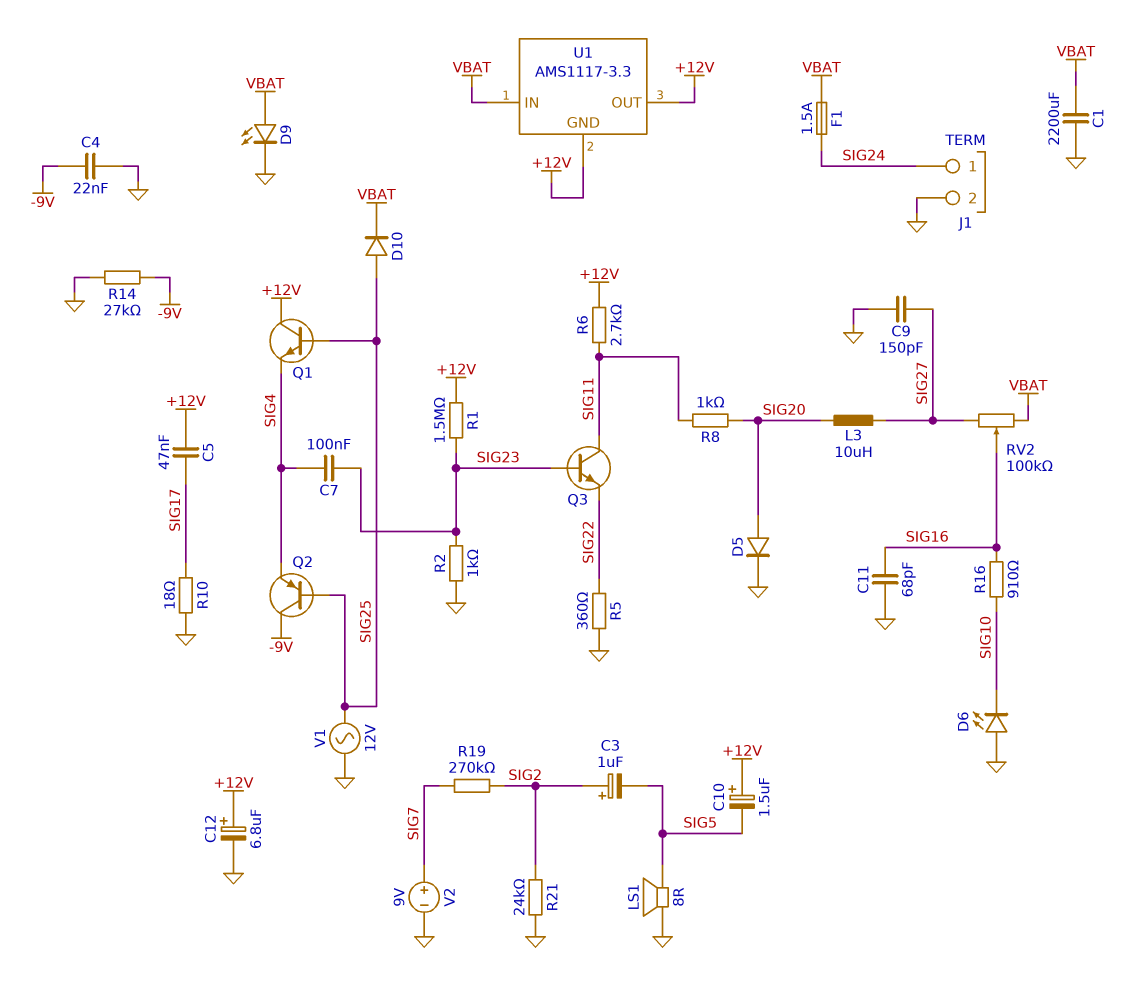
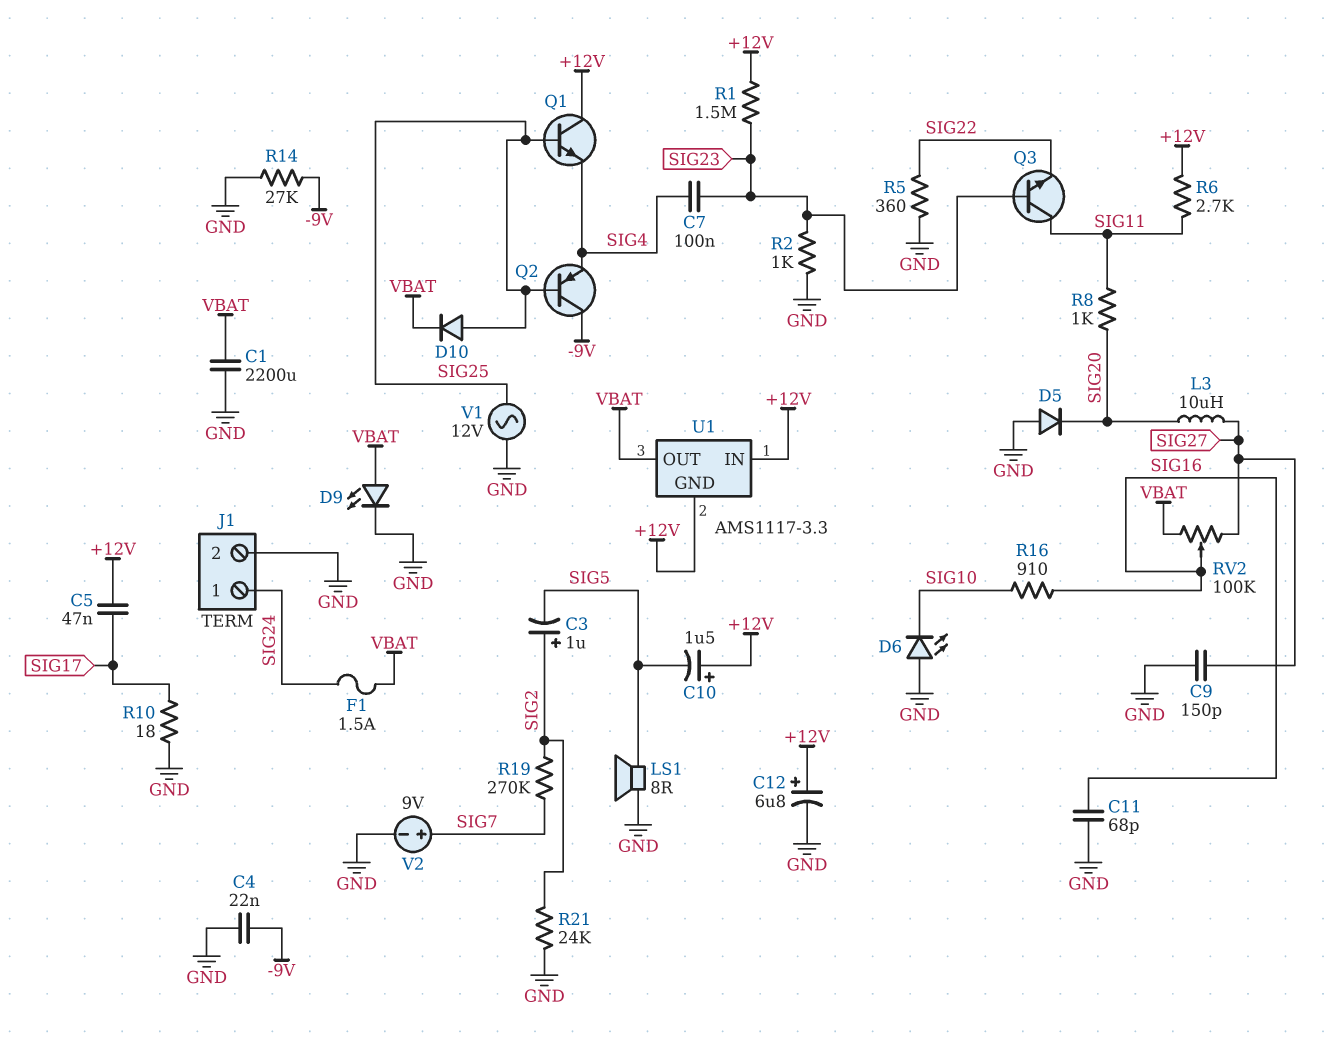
D5: diode (A SIG20, K GND) -> diode (A GND, K SIG20)
U1 pin IN: VBAT -> +12V
U1 pin OUT: +12V -> VBAT

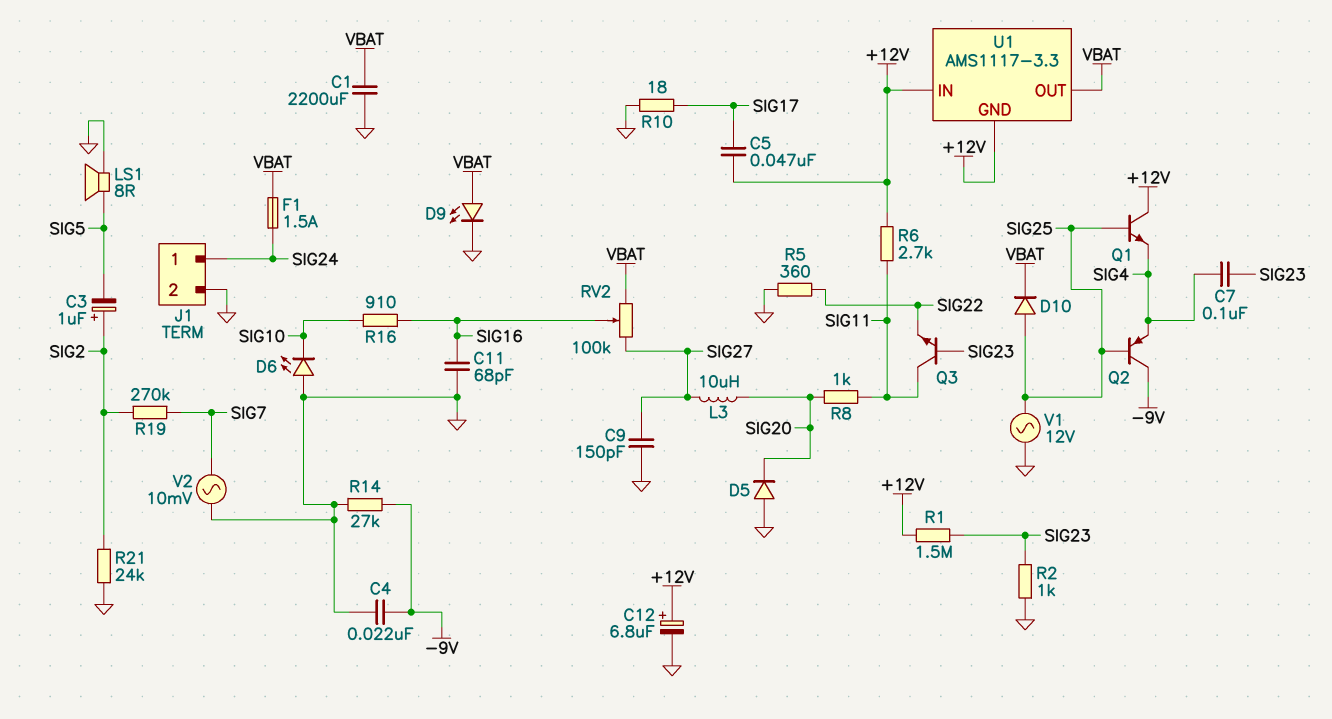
C10: 1.5uF (plus +12V, minus SIG5) -> none
V2: 9V (plus SIG7, minus GND) -> AC 10mV (GND, SIG7)

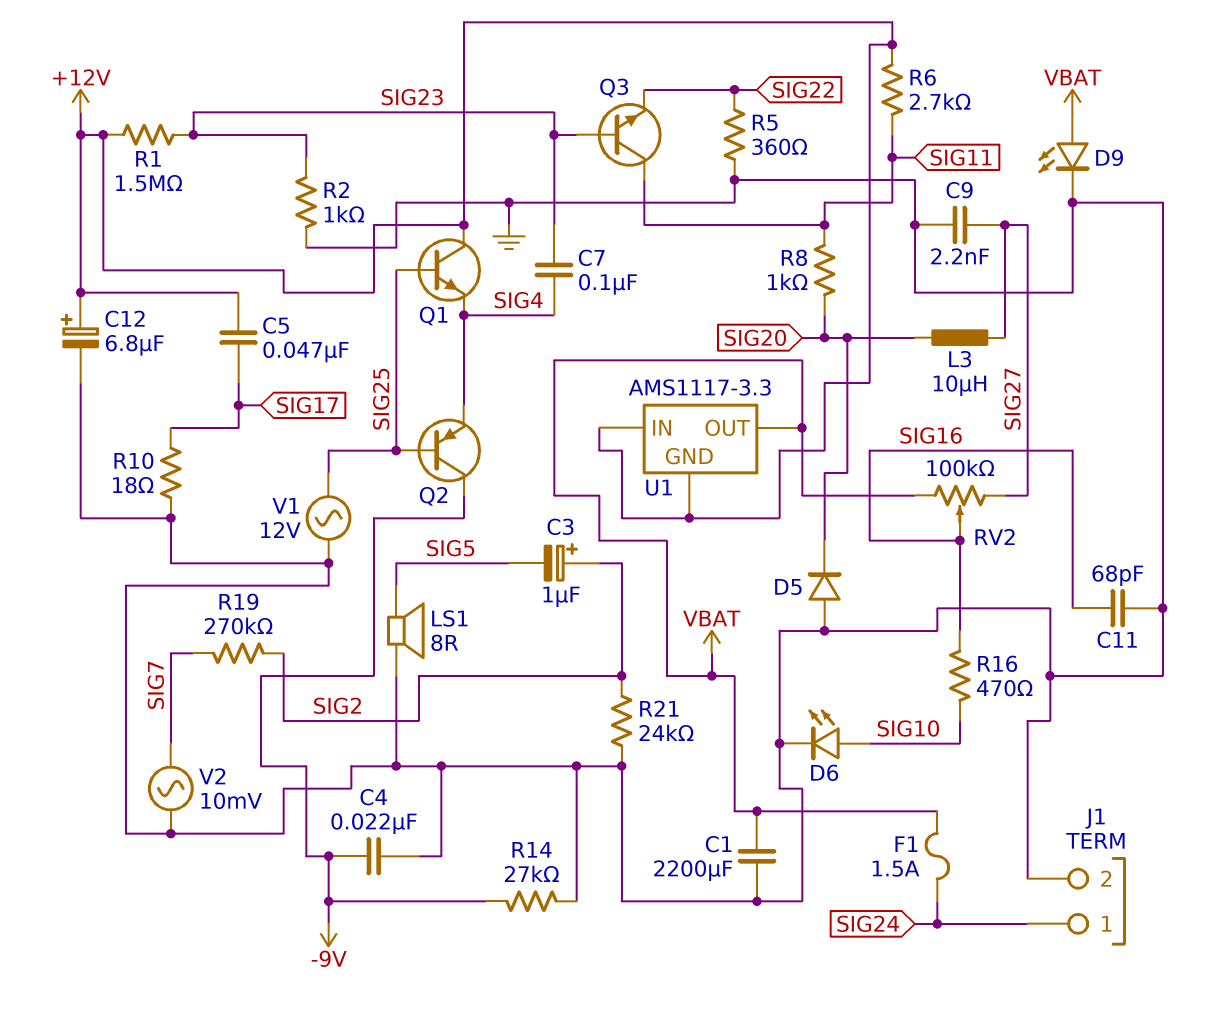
C9: 150pF (GND, SIG27) -> 2.2nF (GND, SIG27)
D6: LED (A GND, K SIG10) -> LED (A SIG10, K GND)
D10: diode (A SIG25, K VBAT) -> none
R16: 910 (SIG10, SIG16) -> 470 (SIG10, SIG16)

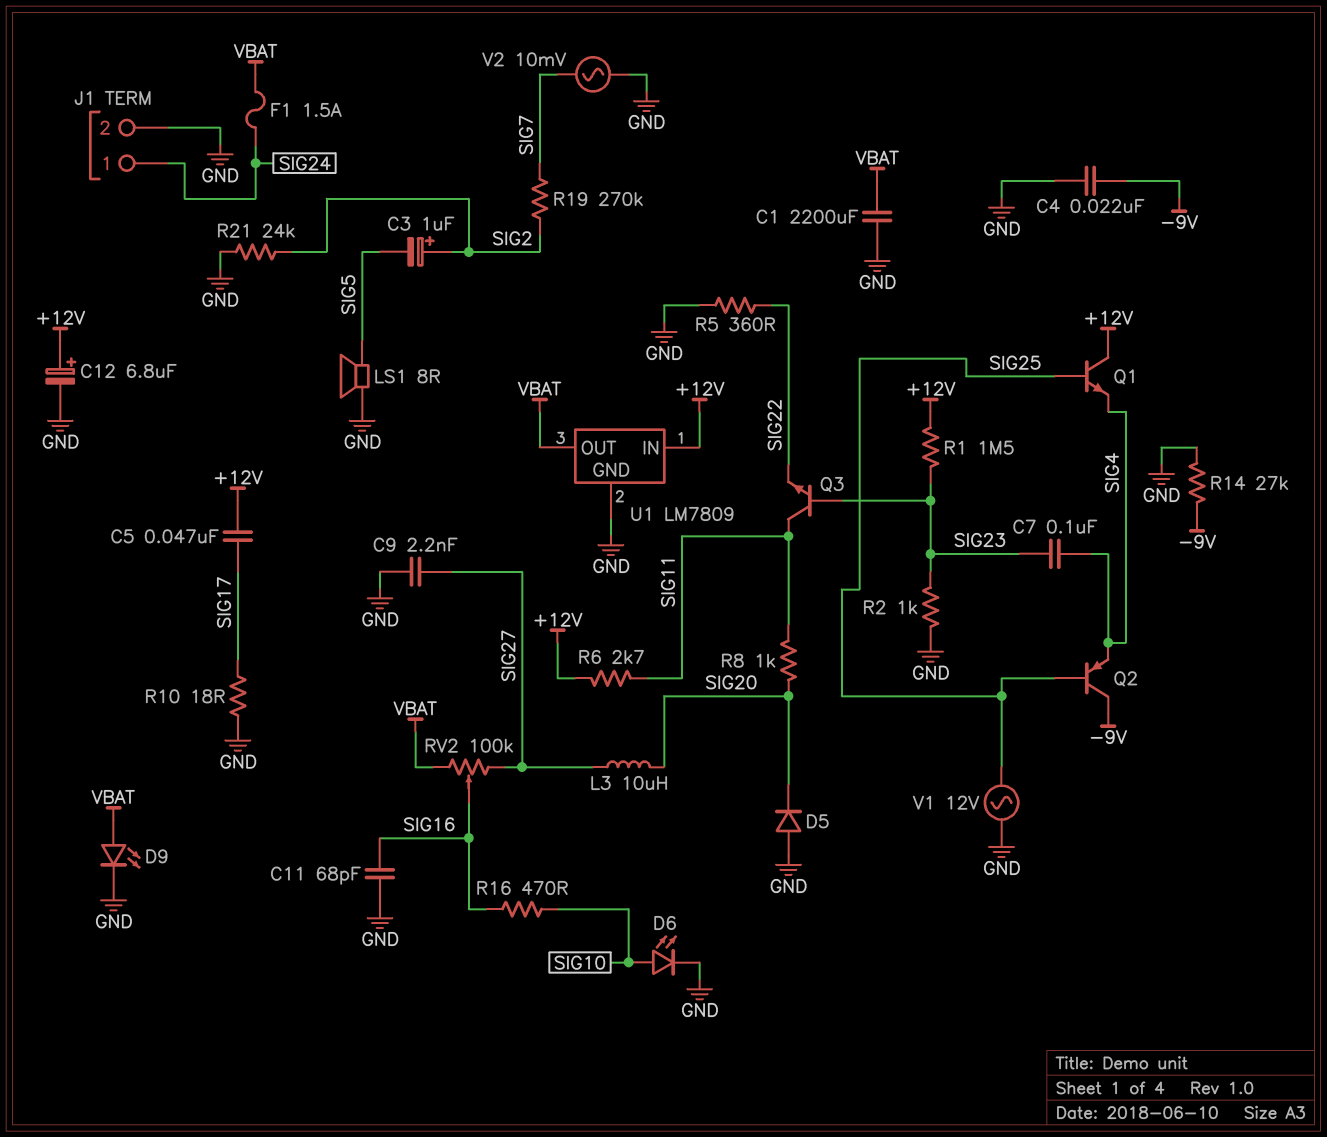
U1: AMS1117-3.3 -> LM7809
U1 pin GND: +12V -> GND

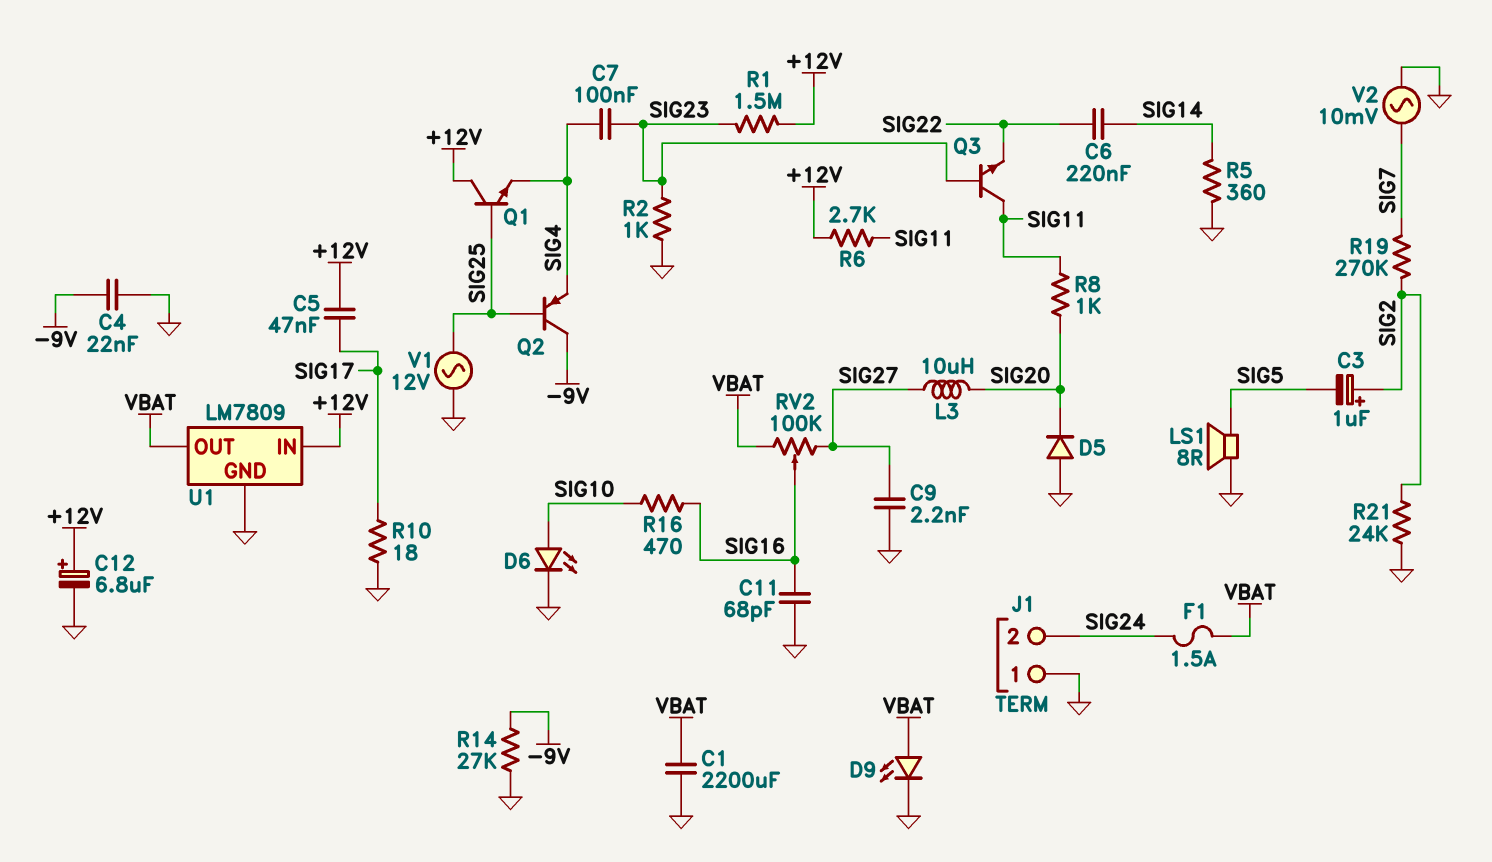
C6: none -> 220nF (SIG14, SIG22)
J1 pin 1: SIG24 -> GND
J1 pin 2: GND -> SIG24
R5: 360 (GND, SIG22) -> 360 (GND, SIG14)

